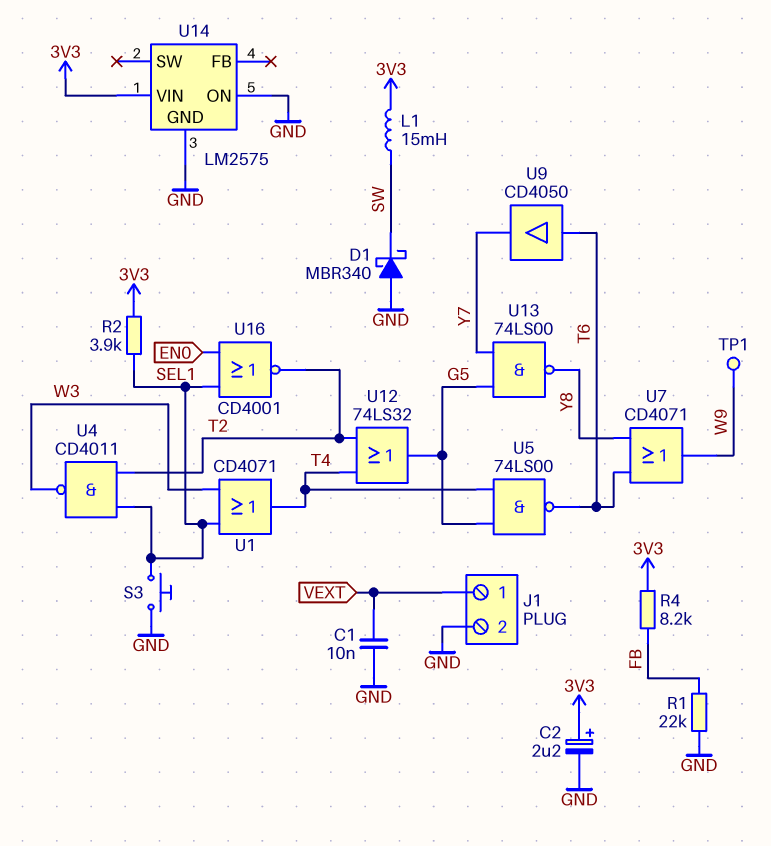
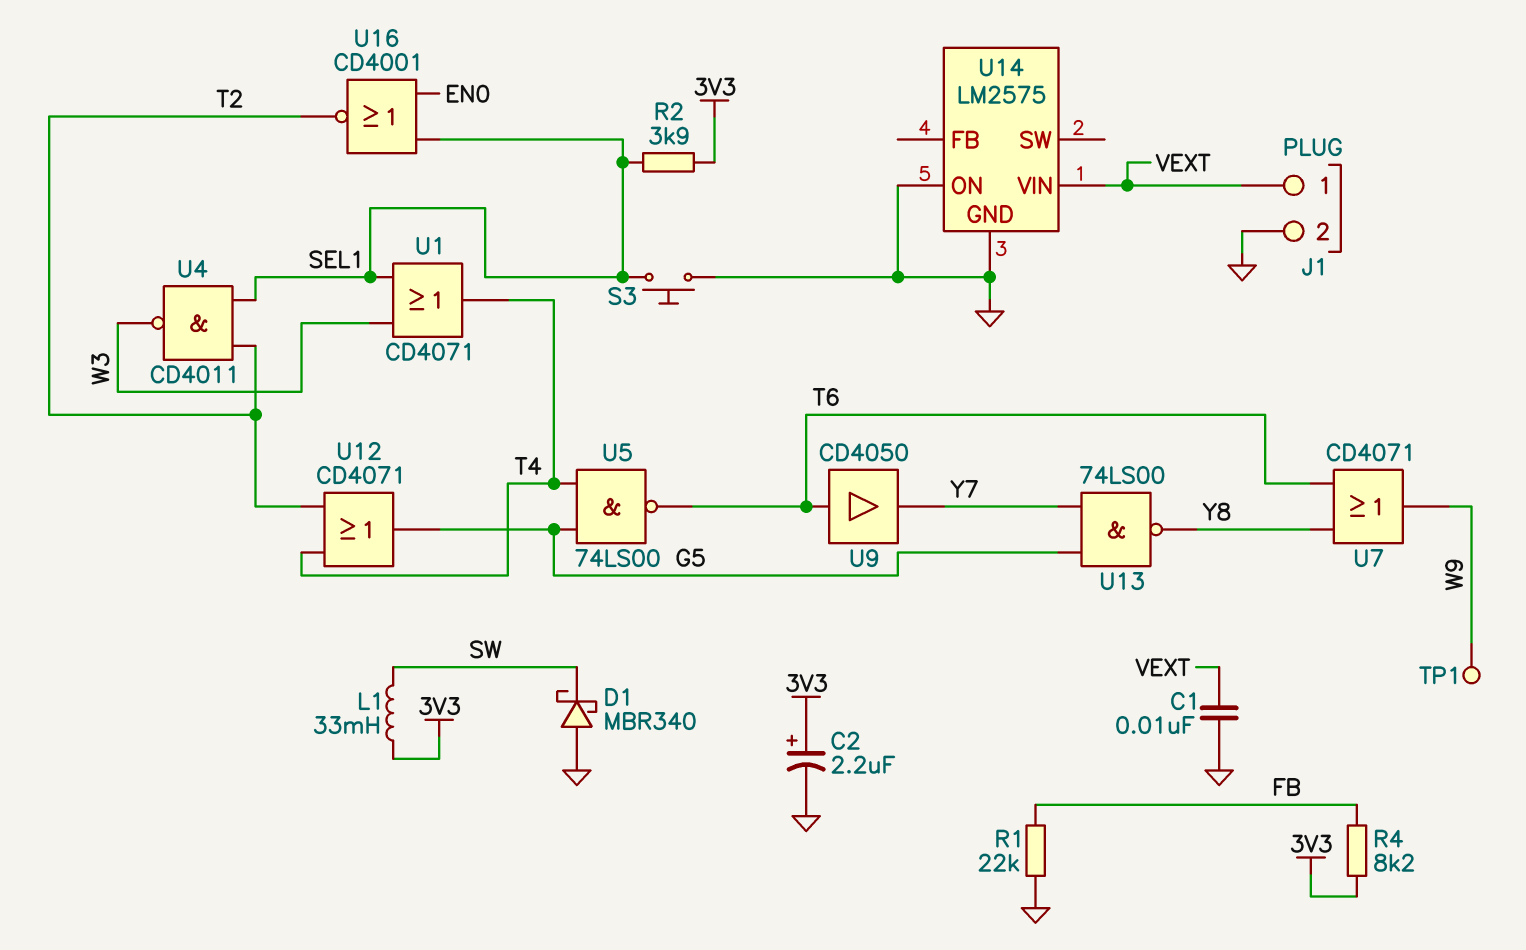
L1: 15mH (3V3, SW) -> 33mH (3V3, SW)
U12: OR 74LS32 (in T2, in T4, out G5) -> OR CD4071 (in T2, in T4, out G5)
U14 pin VIN: 3V3 -> VEXT

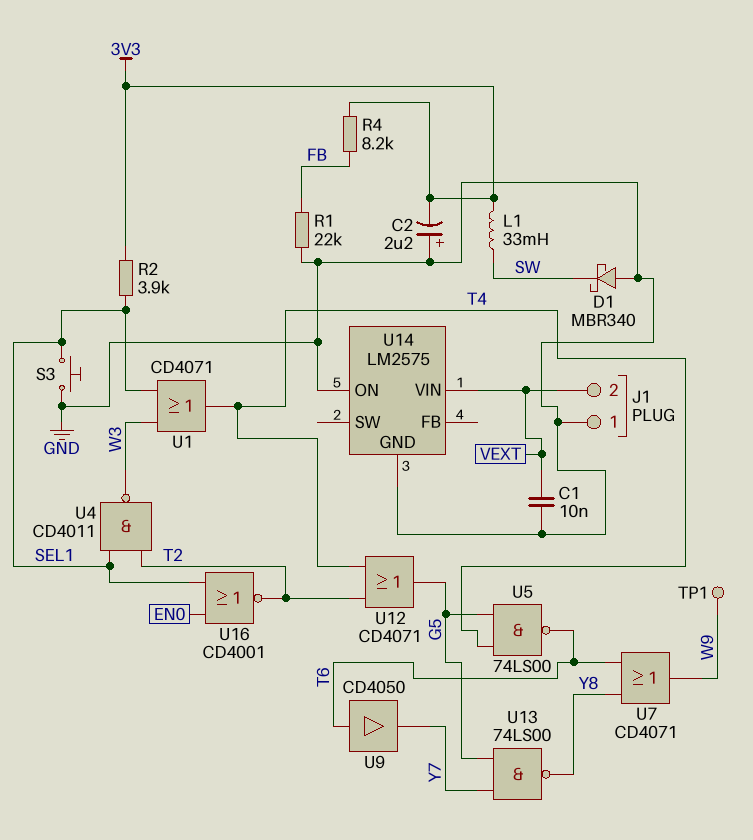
C2: 2.2uF (plus 3V3, minus GND) -> 2.2uF (plus GND, minus 3V3)
J1 pin 1: VEXT -> GND
J1 pin 2: GND -> VEXT

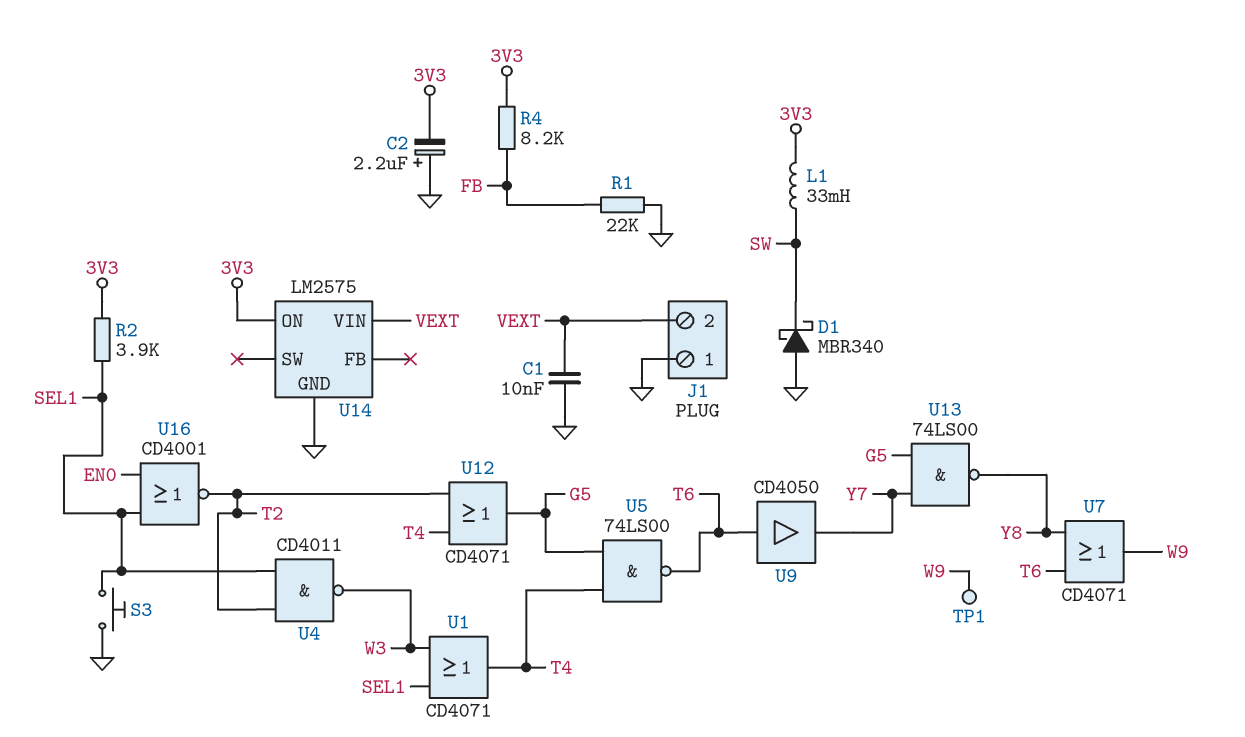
U14 pin ON: GND -> 3V3

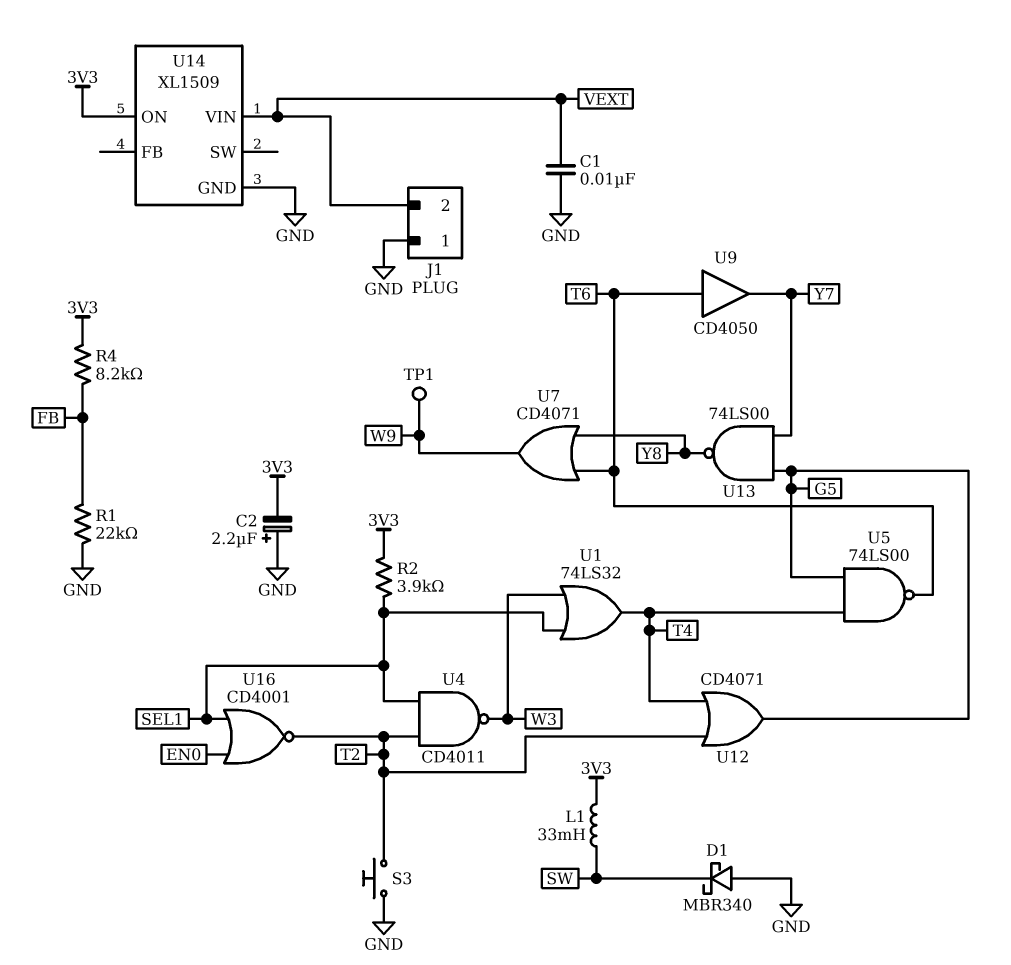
S3: button (GND, SEL1) -> button (GND, T2)
U1: OR CD4071 (in SEL1, in W3, out T4) -> OR 74LS32 (in SEL1, in W3, out T4)
U14: LM2575 -> XL1509

